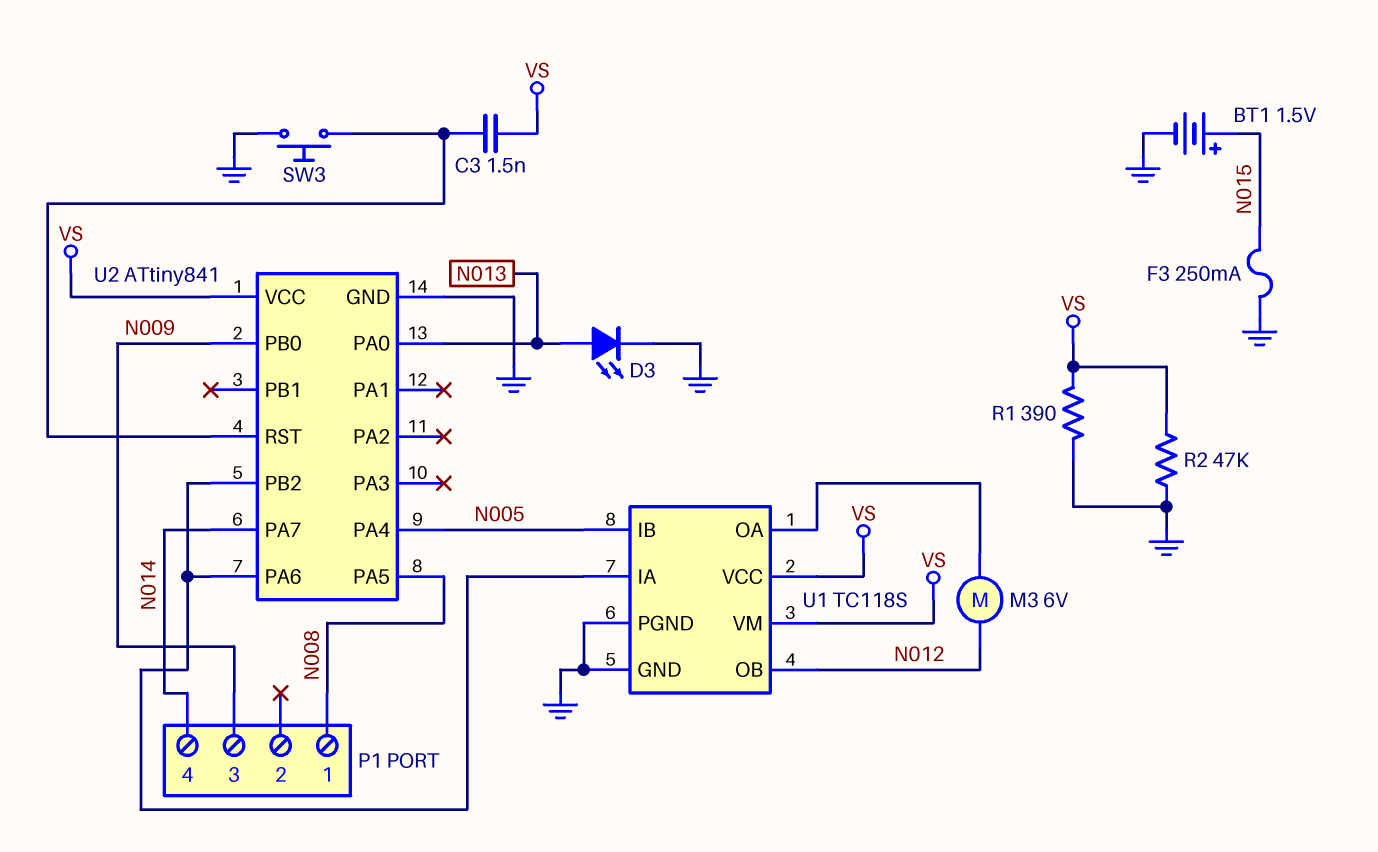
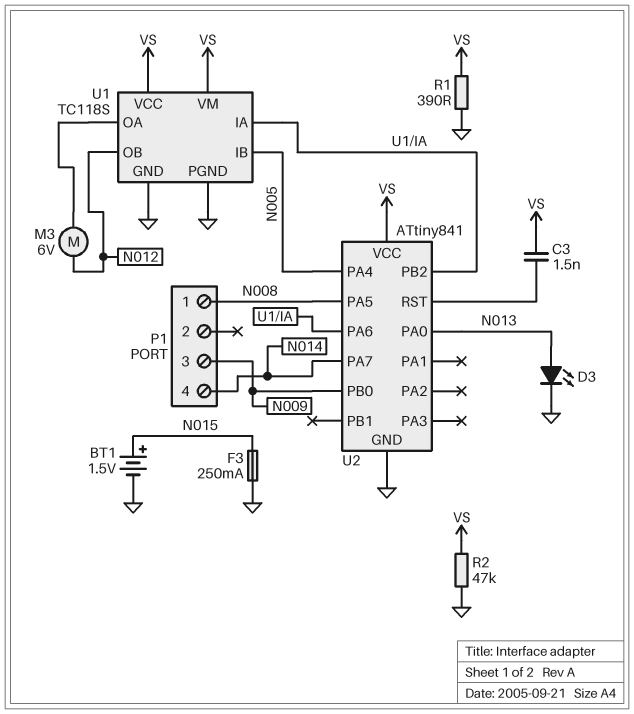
SW3: button (GND, U2/RST) -> none

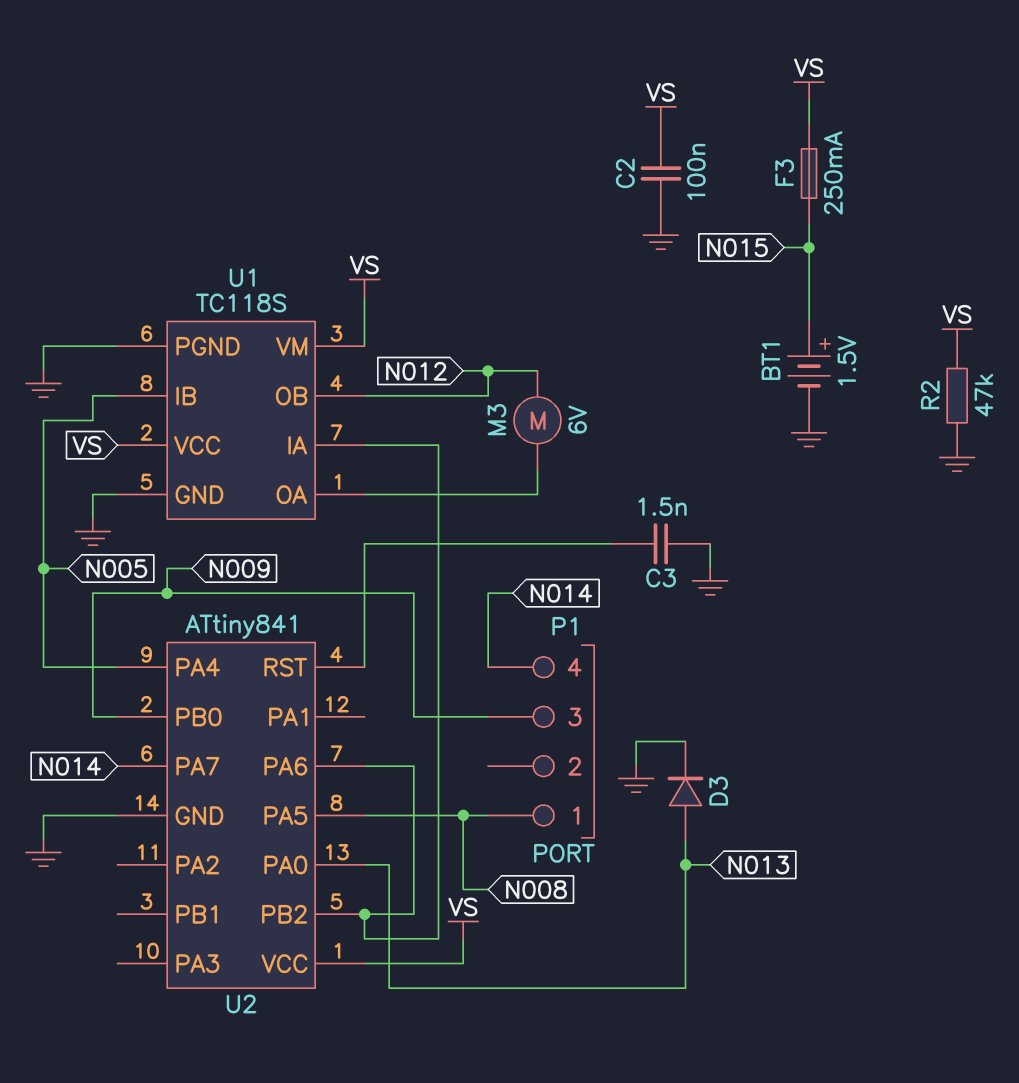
C2: none -> 100nF (GND, VS)
C3: 1.5nF (U2/RST, VS) -> 1.5nF (GND, U2/RST)
D3: LED (A N013, K GND) -> diode (A N013, K GND)
F3: 250mA (GND, N015) -> 250mA (N015, VS)
R1: 390 (GND, VS) -> none

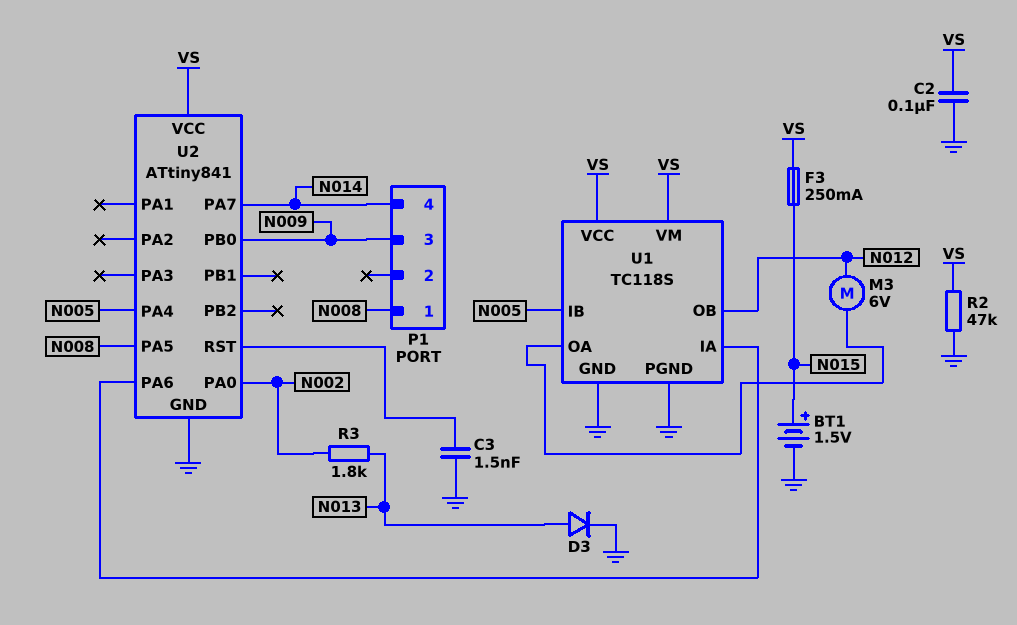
R3: none -> 1.8k (N002, N013)
U2 pin PA0: N013 -> N002
U2 pin PB2: U1/IA -> none

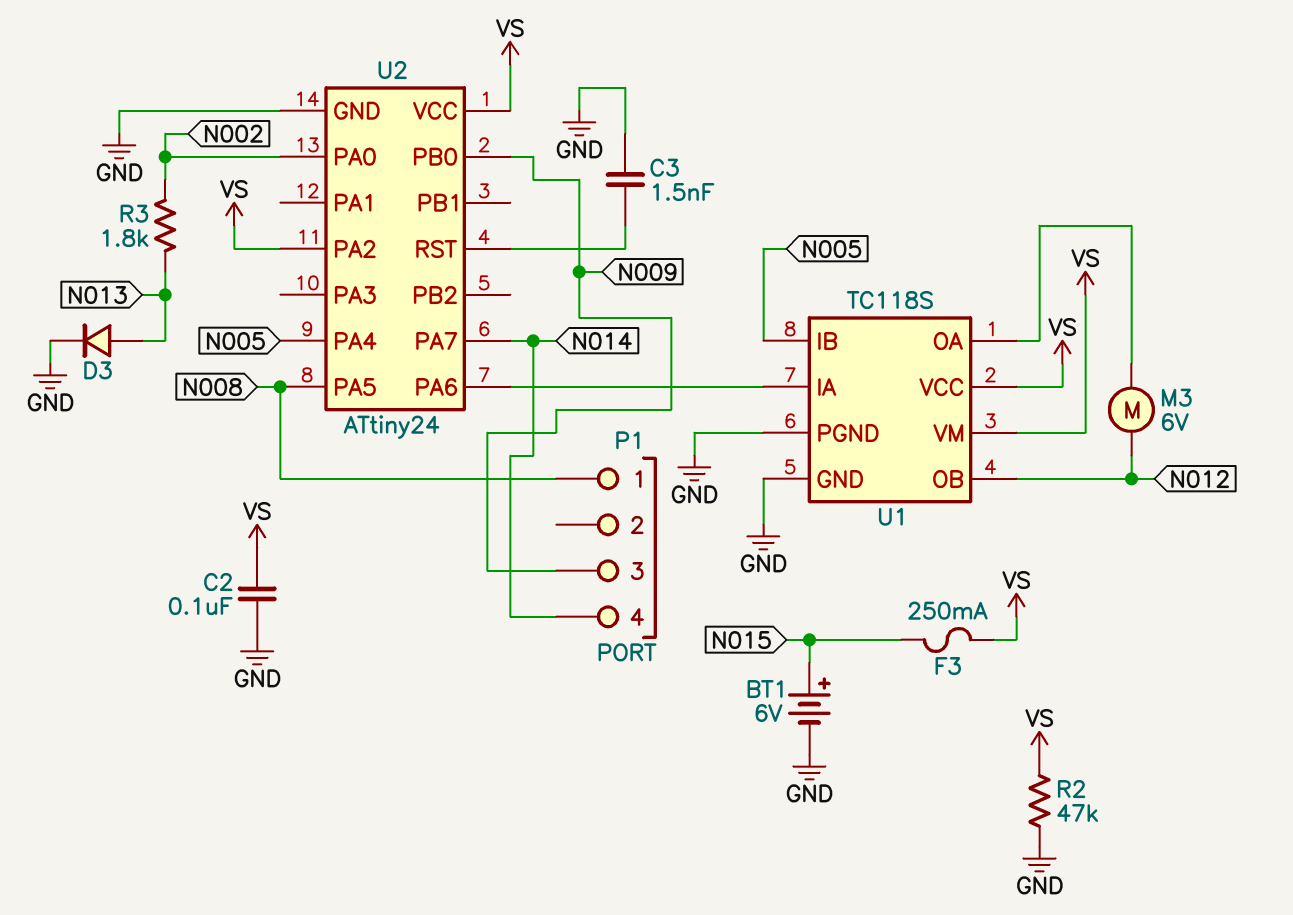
BT1: 1.5V (plus N015, minus GND) -> 6V (plus N015, minus GND)
U2: ATtiny841 -> ATtiny24
U2 pin PA2: none -> VS

